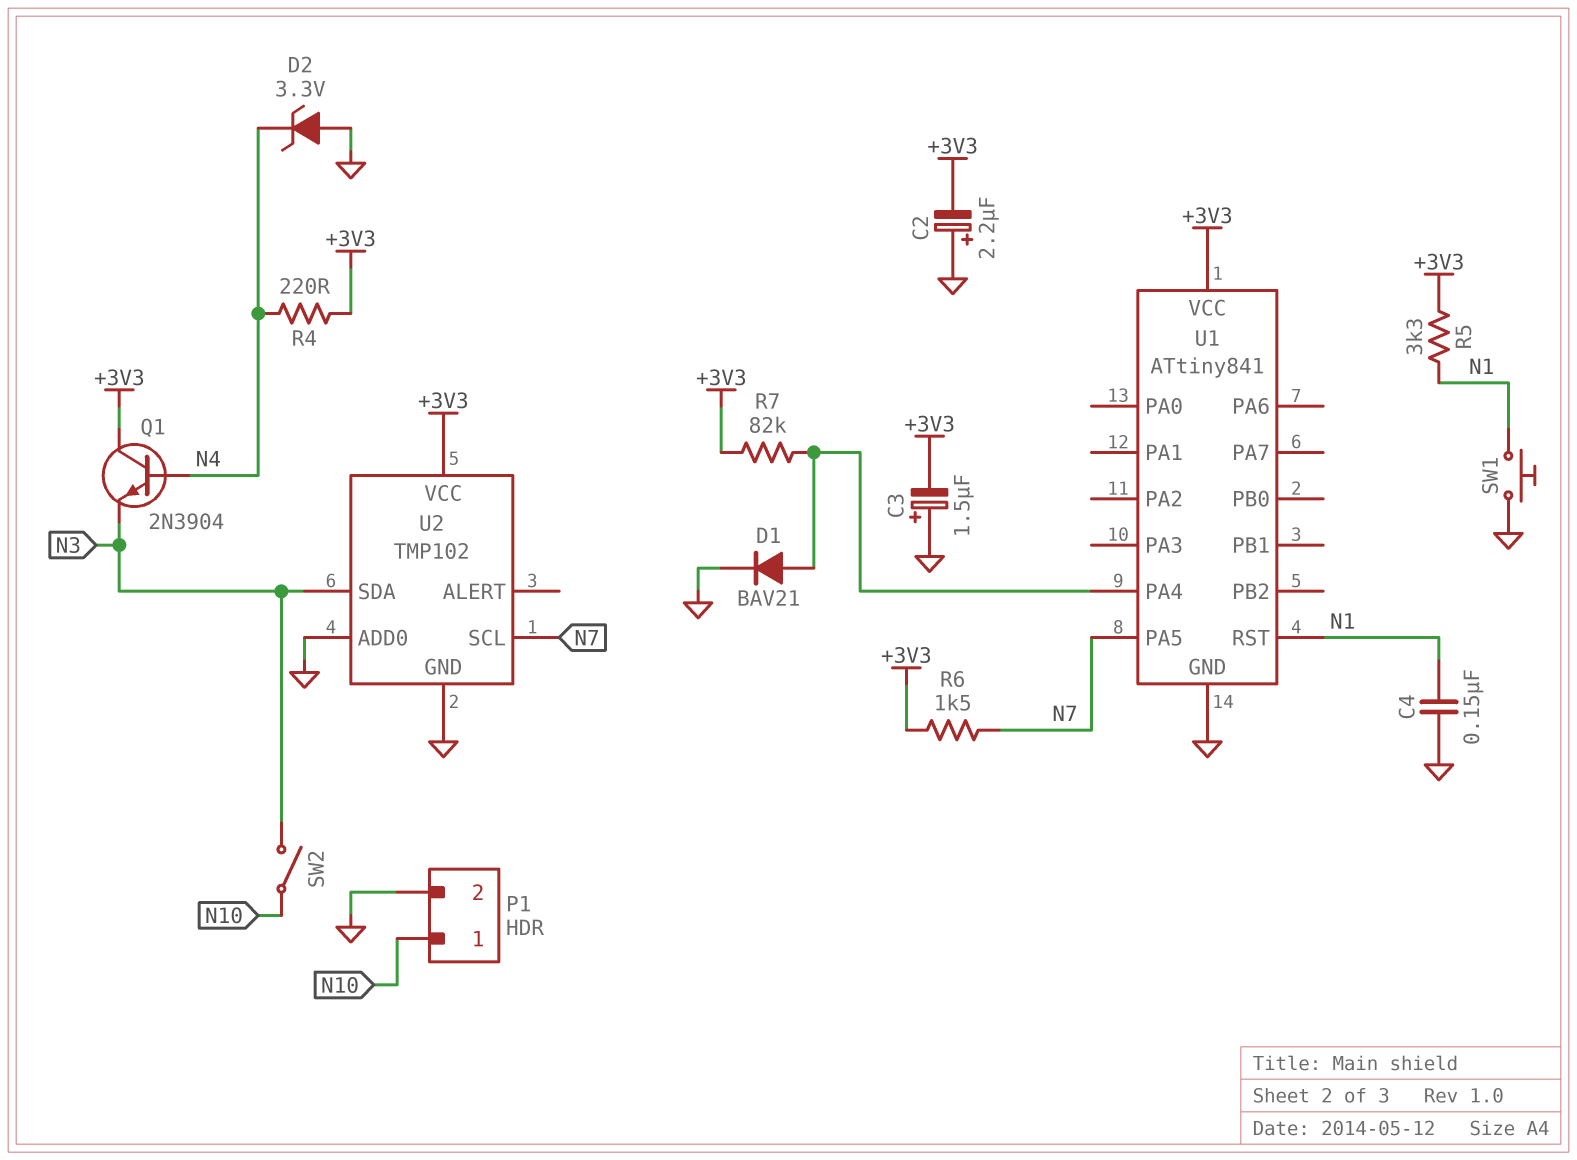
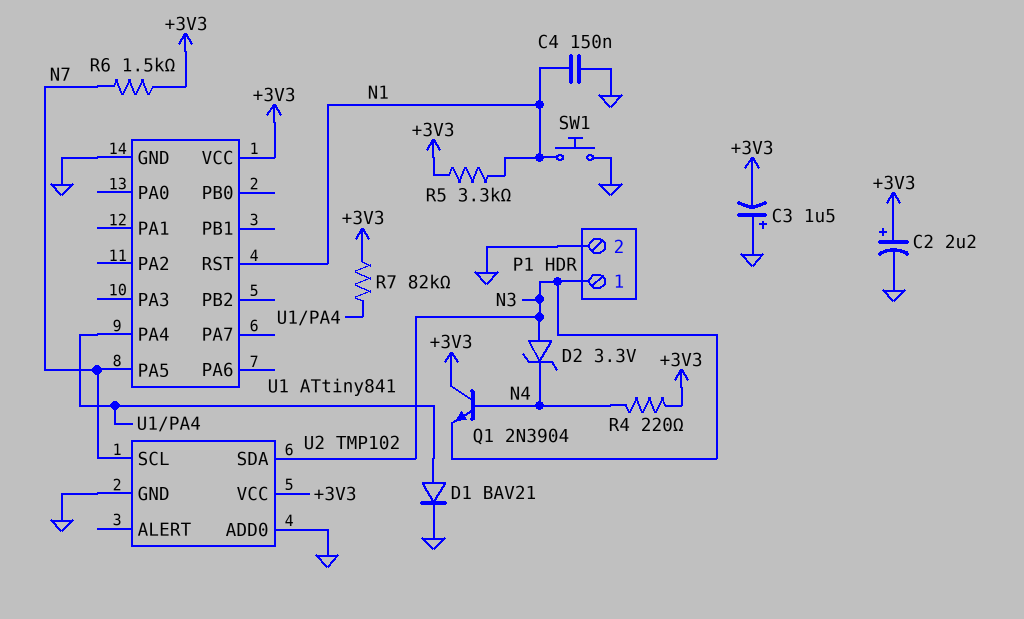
C2: 2.2uF (plus GND, minus +3V3) -> 2.2uF (plus +3V3, minus GND)
D2: zener 3.3V (A GND, K N4) -> zener 3.3V (A N3, K N4)
P1 pin 1: N10 -> N3
SW2: switch (N3, N10) -> none

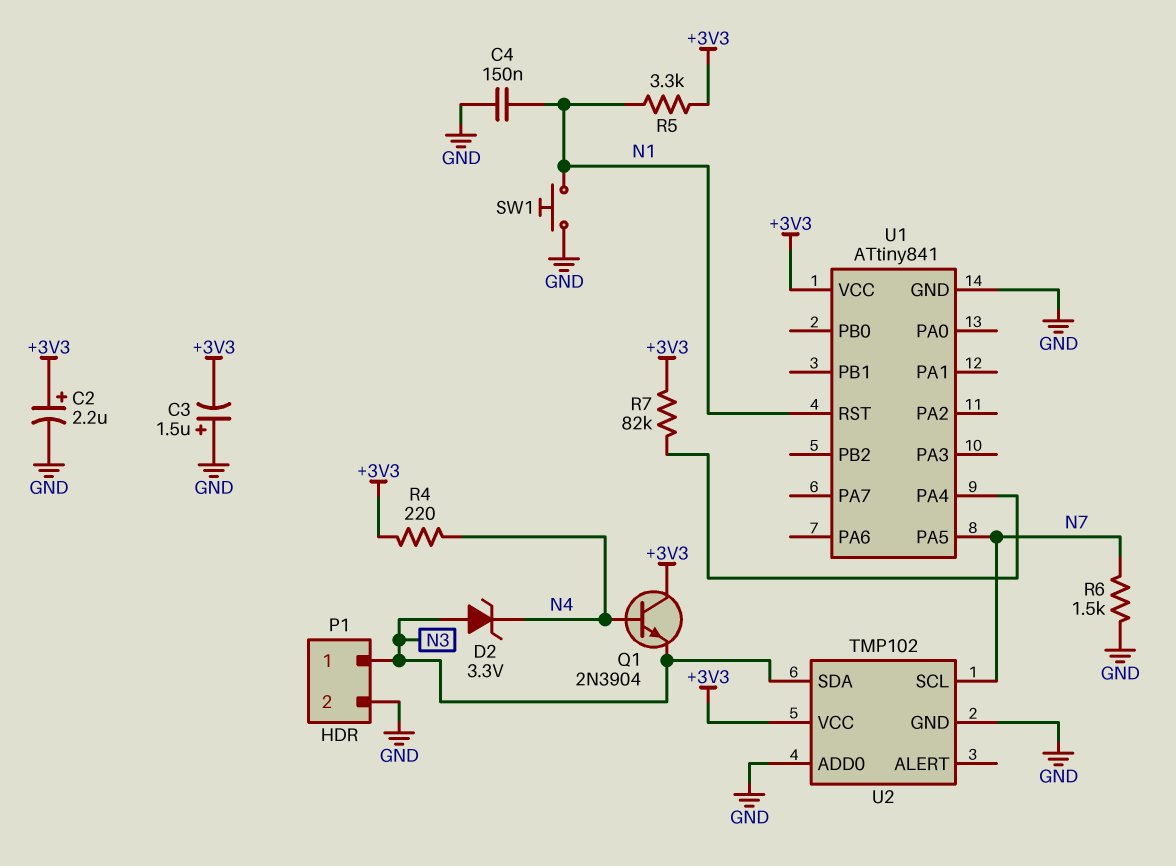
D1: diode BAV21 (A U1/PA4, K GND) -> none
R6: 1.5k (+3V3, N7) -> 1.5k (GND, N7)

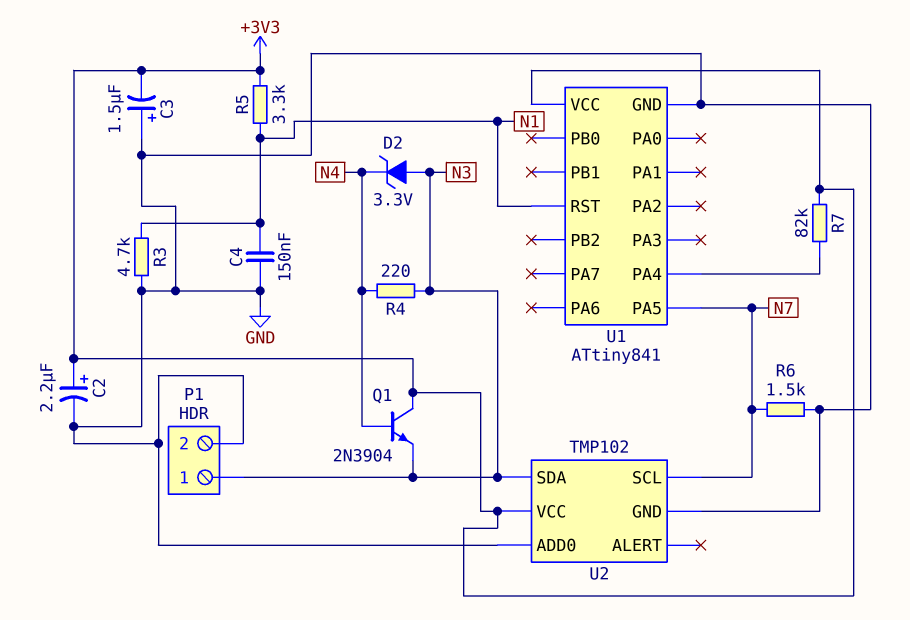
R3: none -> 4.7k (GND, N1)
R4: 220 (+3V3, N4) -> 220 (N3, N4)
SW1: button (GND, N1) -> none

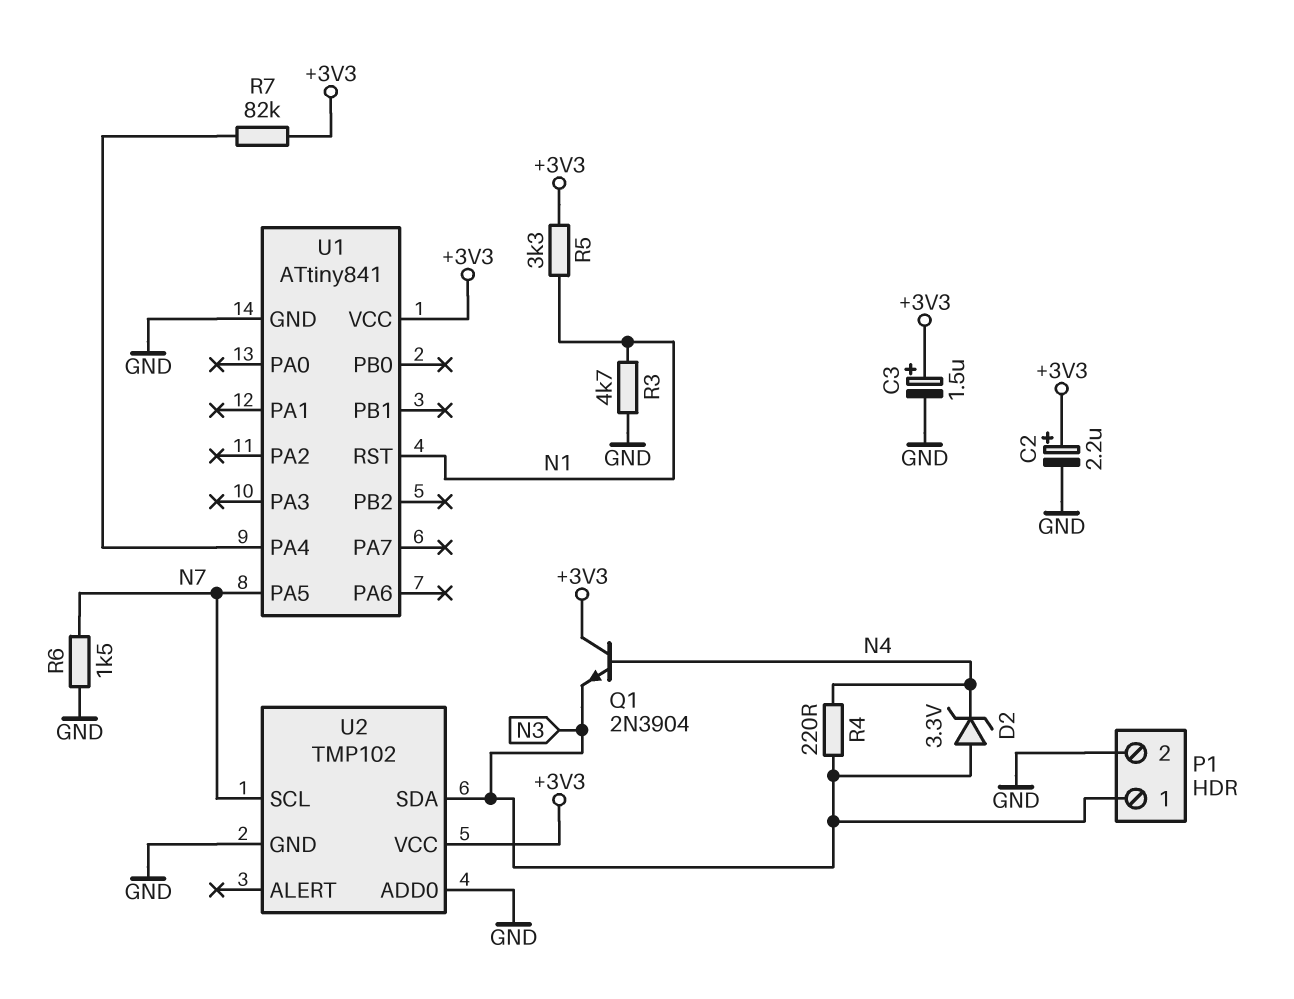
C3: 1.5uF (plus GND, minus +3V3) -> 1.5uF (plus +3V3, minus GND)
C4: 150nF (GND, N1) -> none

